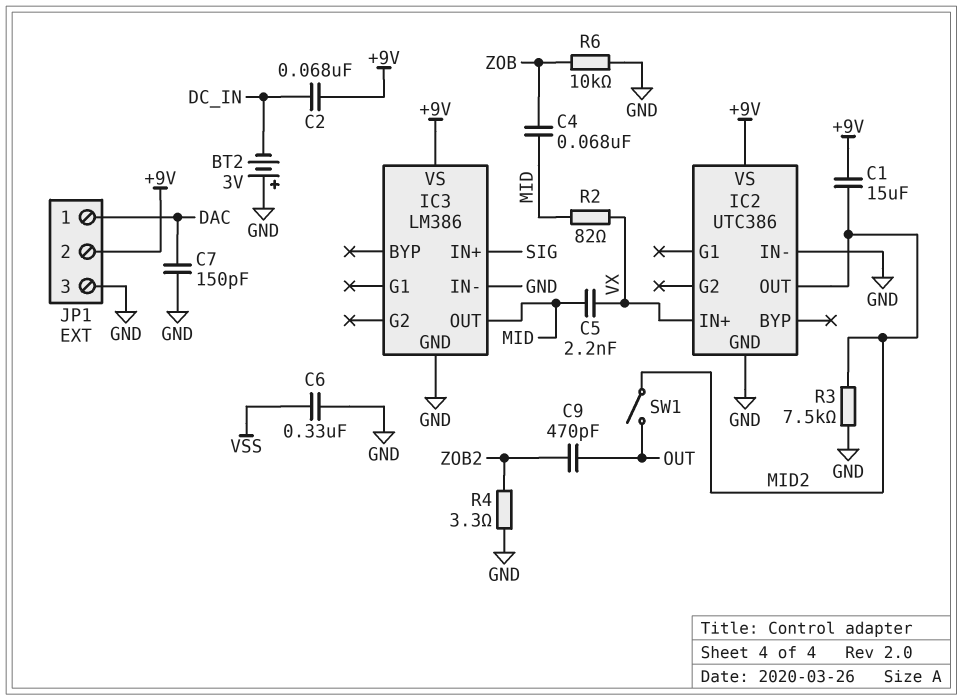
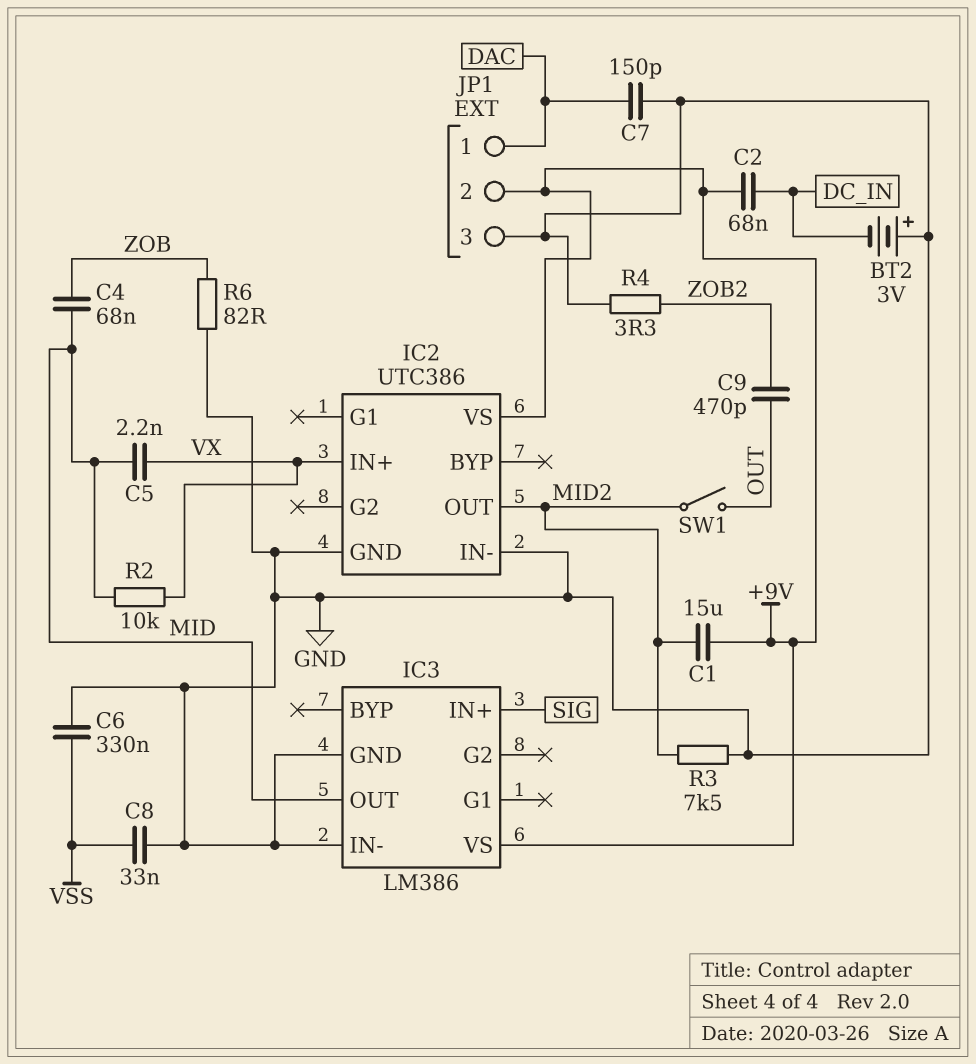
C8: none -> 33nF (GND, VSS)
R2: 82 (MID, VX) -> 10k (MID, VX)
R6: 10k (GND, ZOB) -> 82 (GND, ZOB)

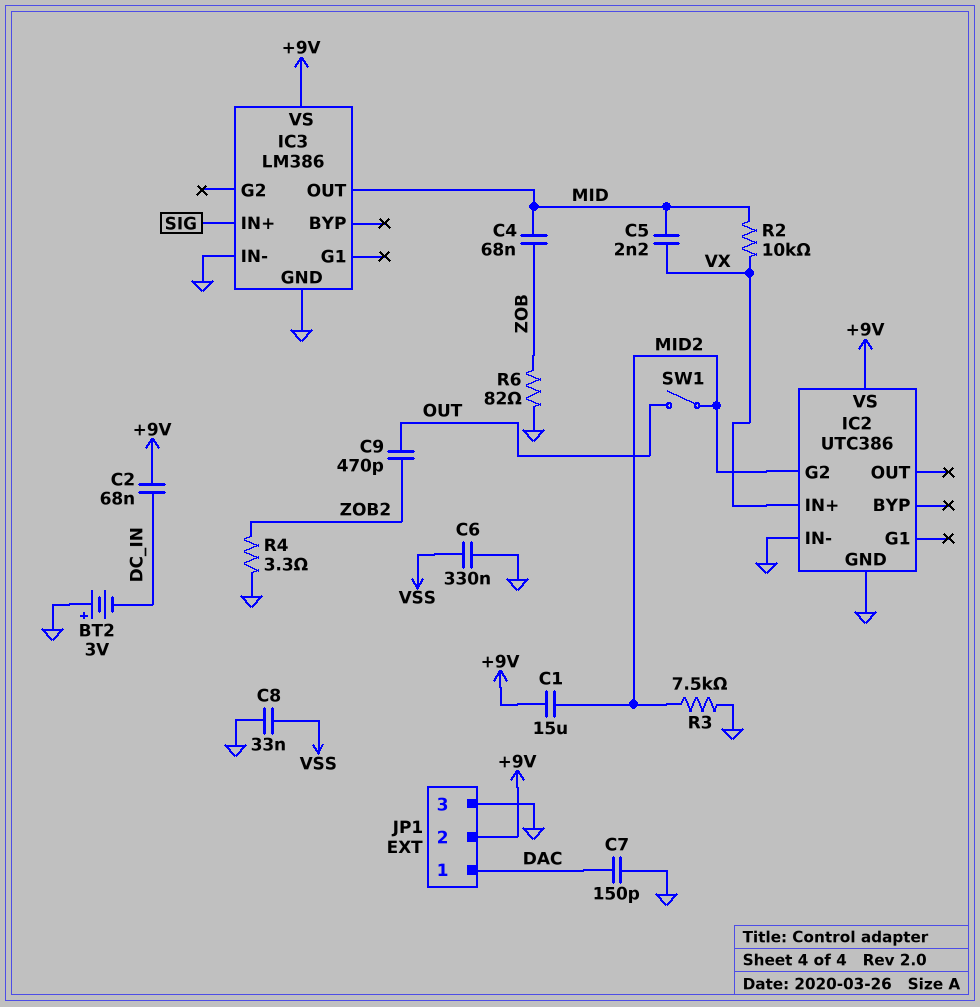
IC2 pin G2: none -> MID2
IC2 pin OUT: MID2 -> none

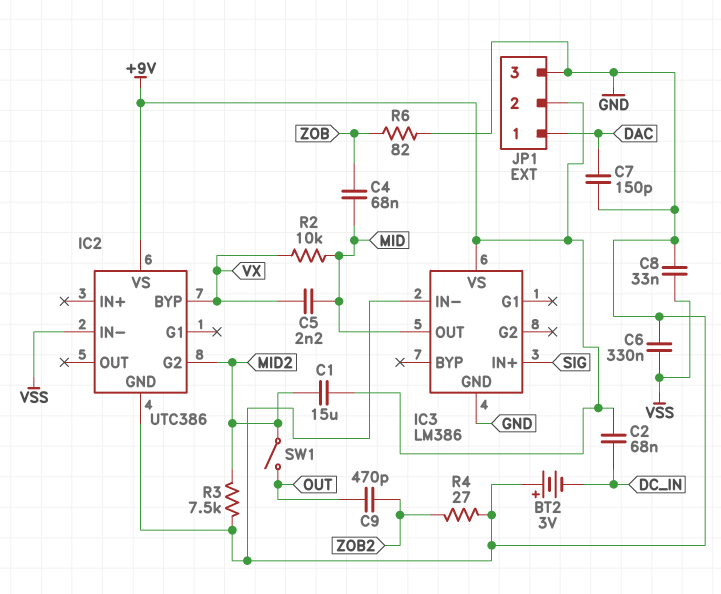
IC2 pin BYP: none -> VX
IC2 pin IN+: VX -> none
IC2 pin IN-: GND -> VSS
R4: 3.3 (GND, ZOB2) -> 27 (GND, ZOB2)

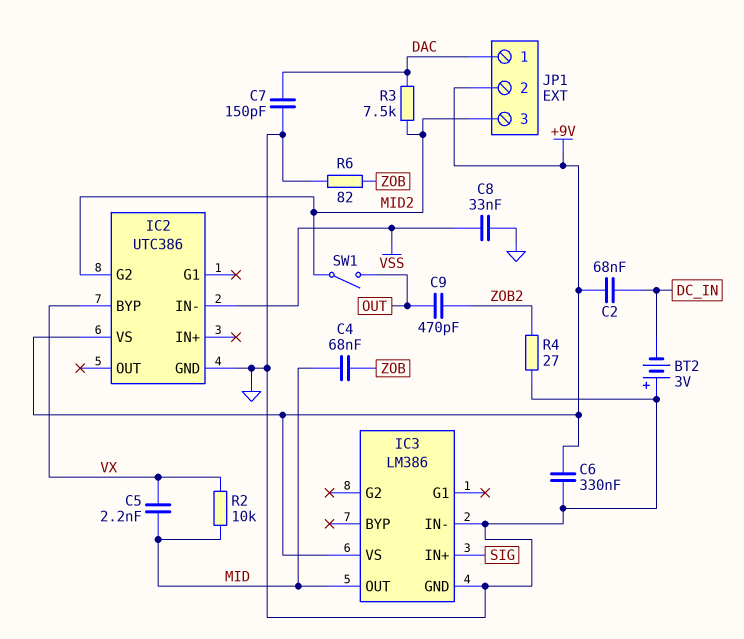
C1: 15uF (+9V, MID2) -> none
C6: 330nF (GND, VSS) -> 330nF (+9V, GND)
JP1 pin 3: GND -> MID2
R3: 7.5k (GND, MID2) -> 7.5k (DAC, MID2)

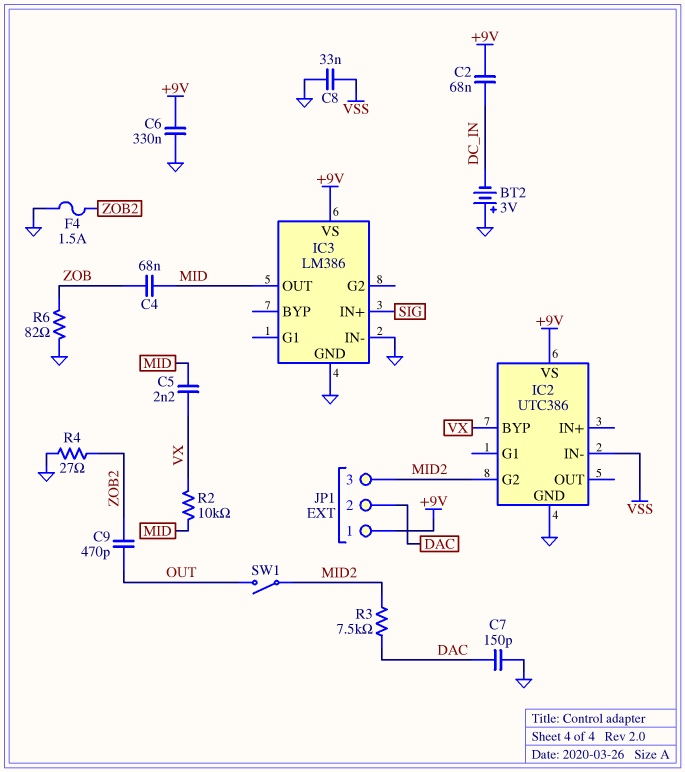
F4: none -> 1.5A (GND, ZOB2)
JP1 pin 1: DAC -> +9V
JP1 pin 2: +9V -> DAC

